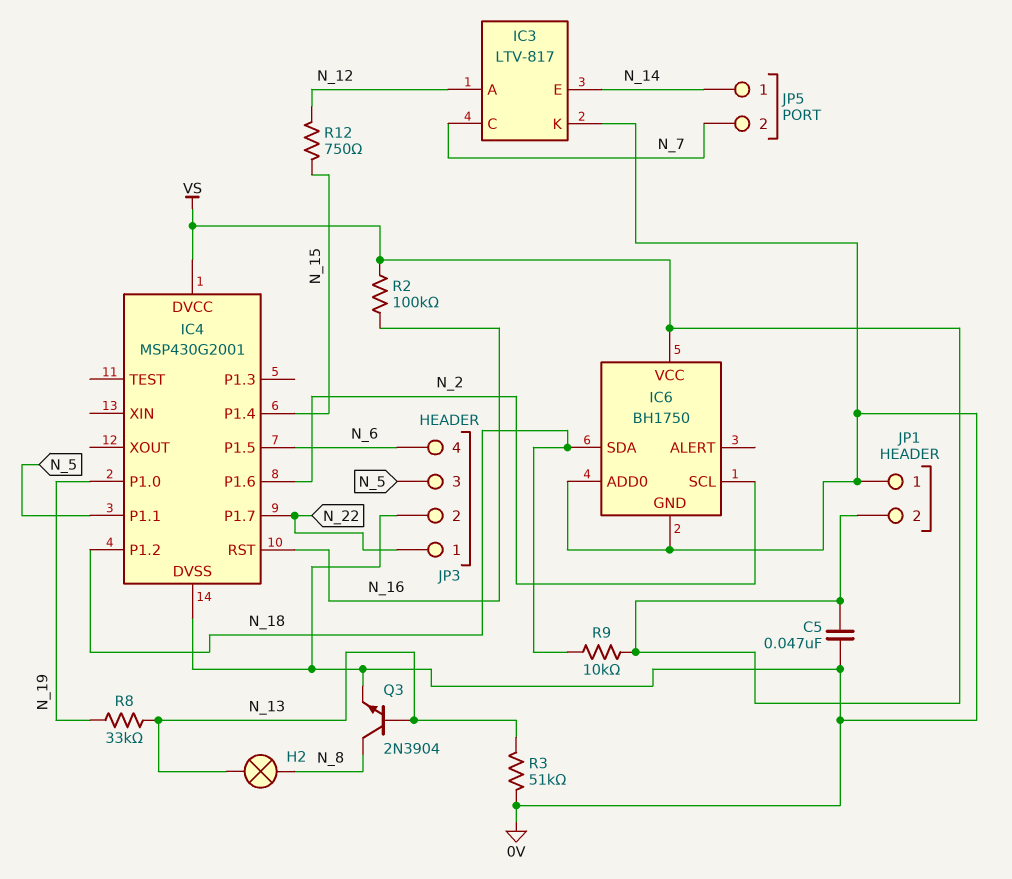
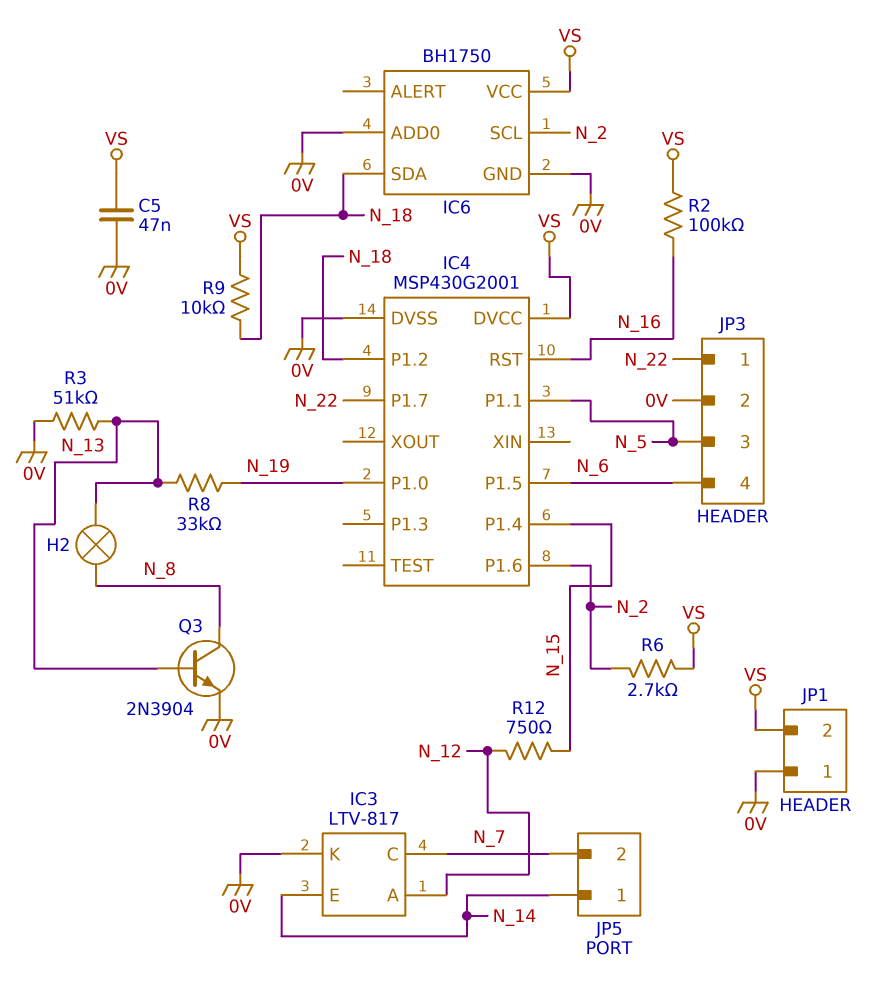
R6: none -> 2.7k (N_2, VS)

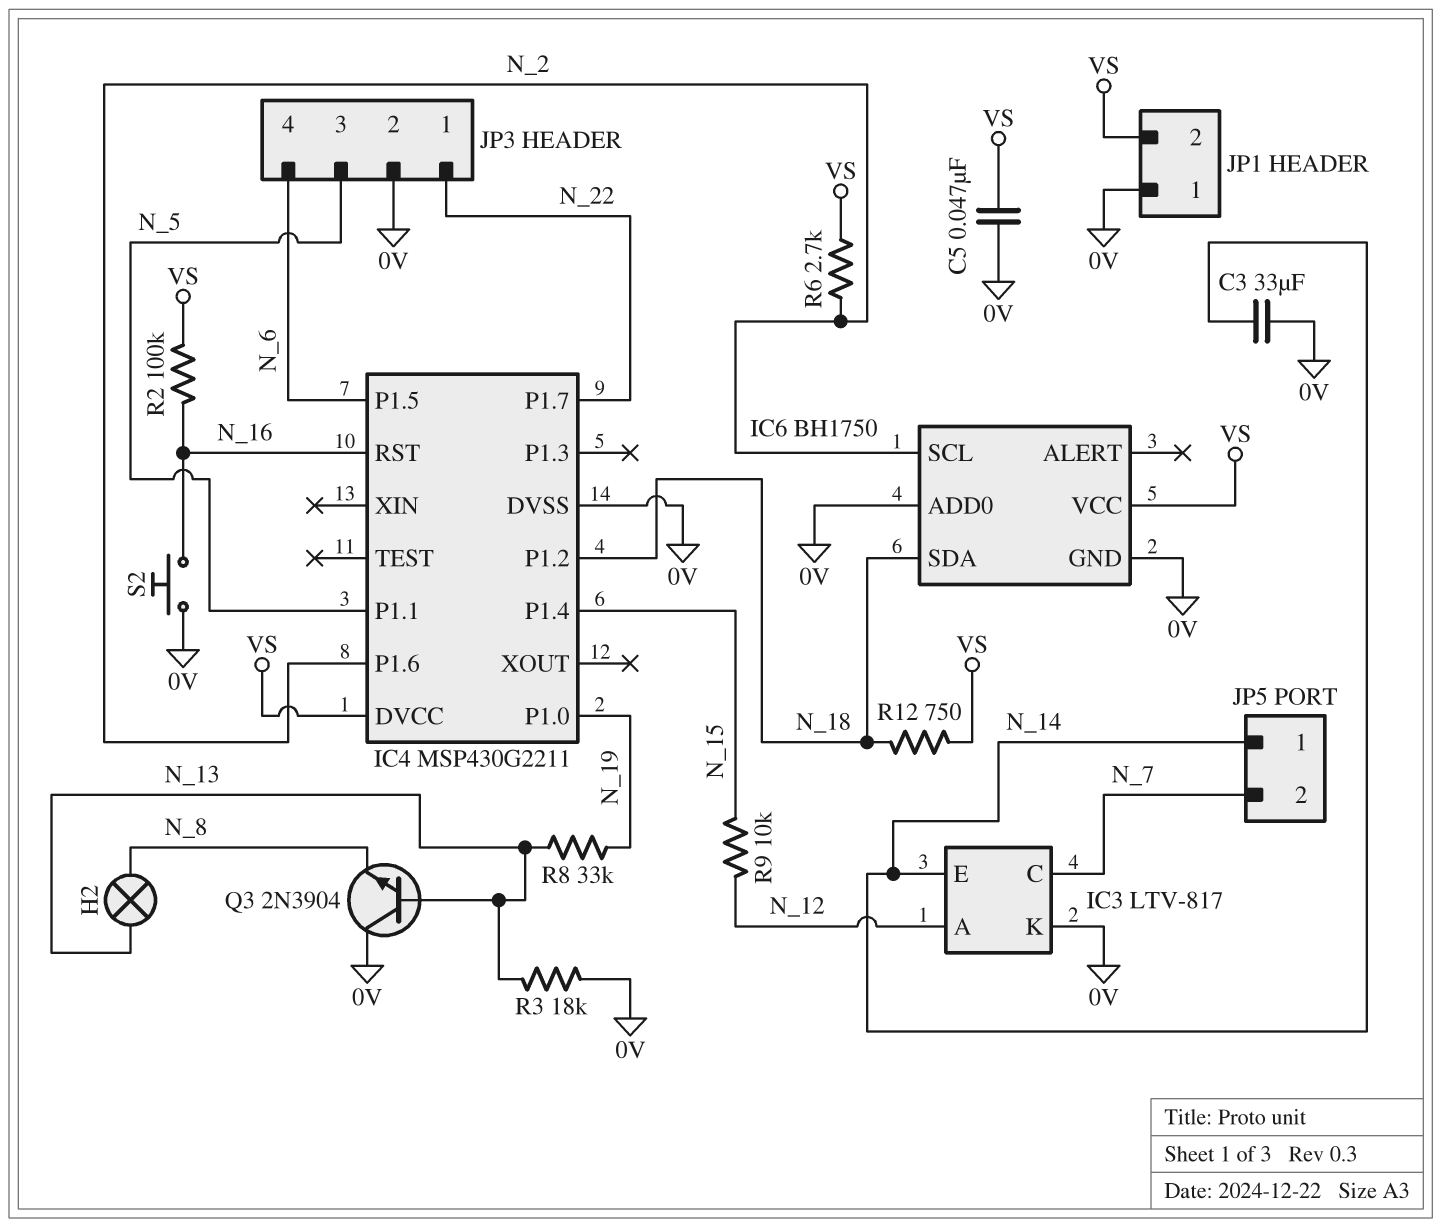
C3: none -> 33uF (0V, N_14)
IC4: MSP430G2001 -> MSP430G2211
Q3: NPN 2N3904 (B N_13, C N_8, E 0V) -> NPN 2N3904 (B N_13, C 0V, E N_8)
R3: 51k (0V, N_13) -> 18k (0V, N_13)
R9: 10k (N_18, VS) -> 10k (N_12, N_15)
R12: 750 (N_12, N_15) -> 750 (N_18, VS)
S2: none -> button (0V, N_16)

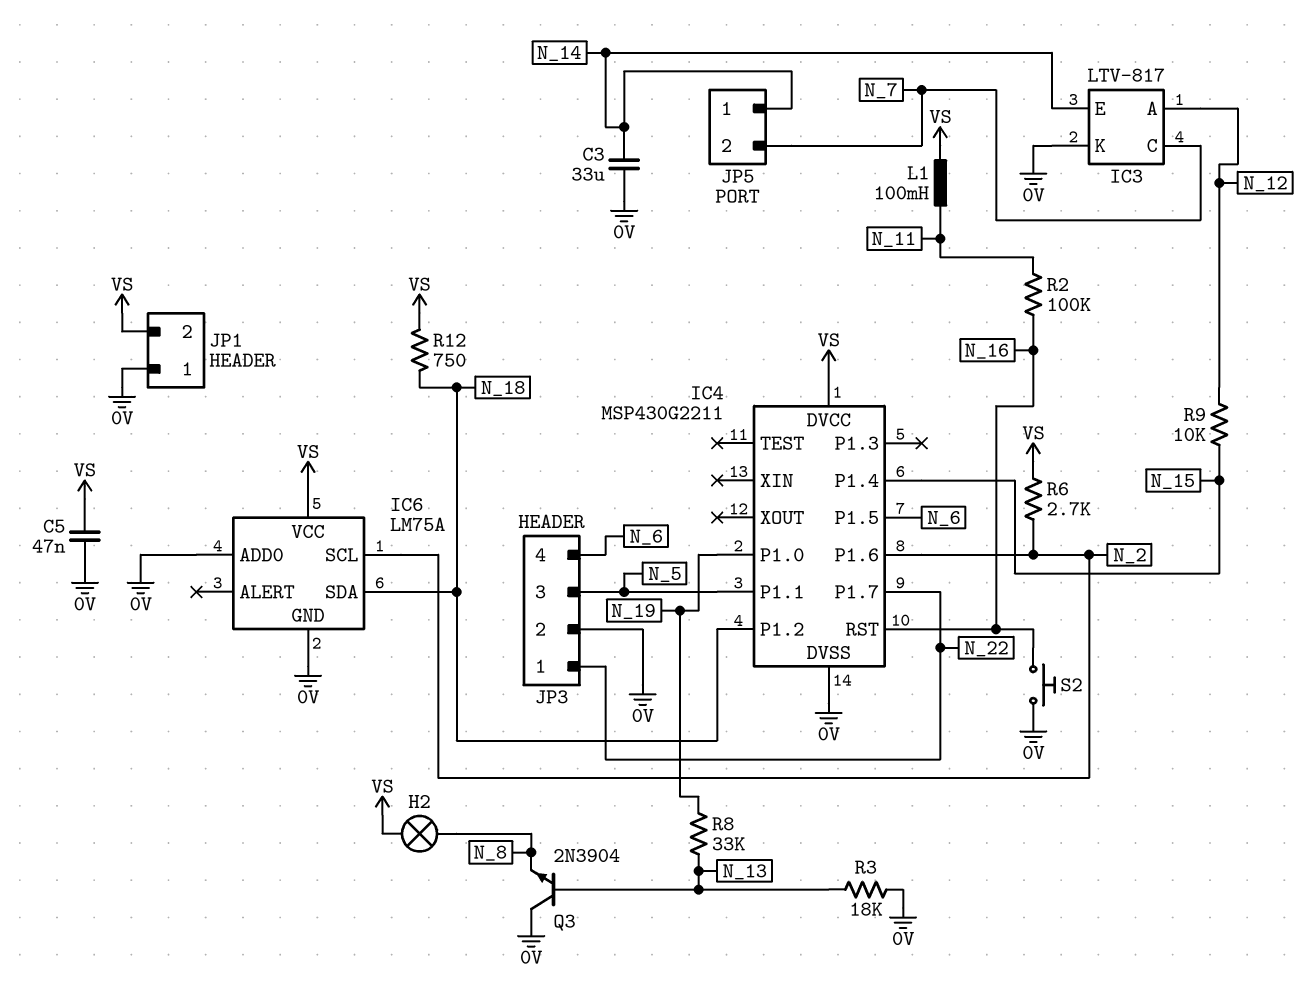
H2: lamp (N_8, N_13) -> lamp (N_8, VS)
IC6: BH1750 -> LM75A
L1: none -> 100mH (N_11, VS)
R2: 100k (N_16, VS) -> 100k (N_11, N_16)

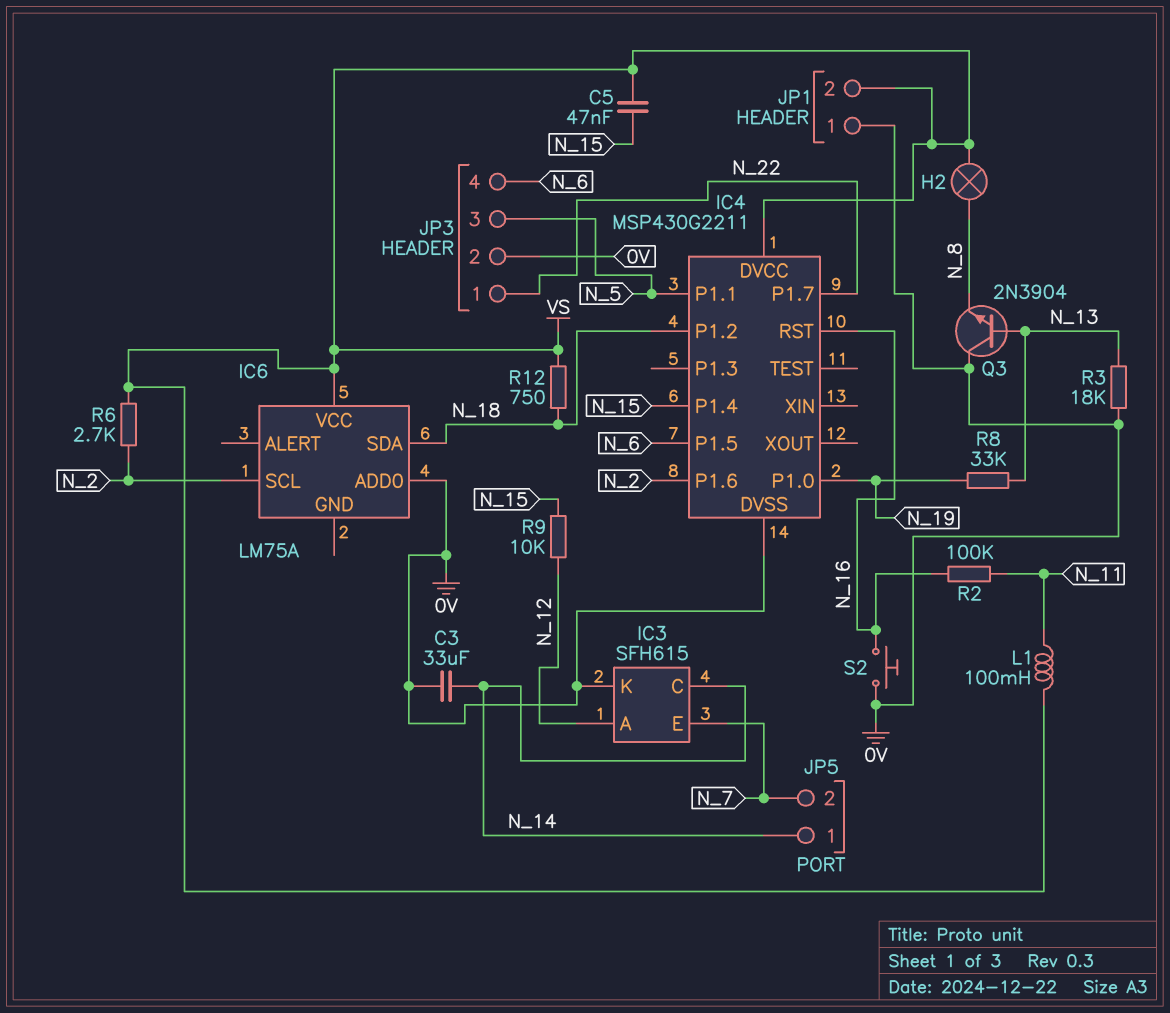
C5: 47nF (0V, VS) -> 47nF (N_15, VS)
IC3: LTV-817 -> SFH615
IC3 pin C: N_7 -> N_14
IC3 pin E: N_14 -> N_7
IC6 pin GND: 0V -> none

